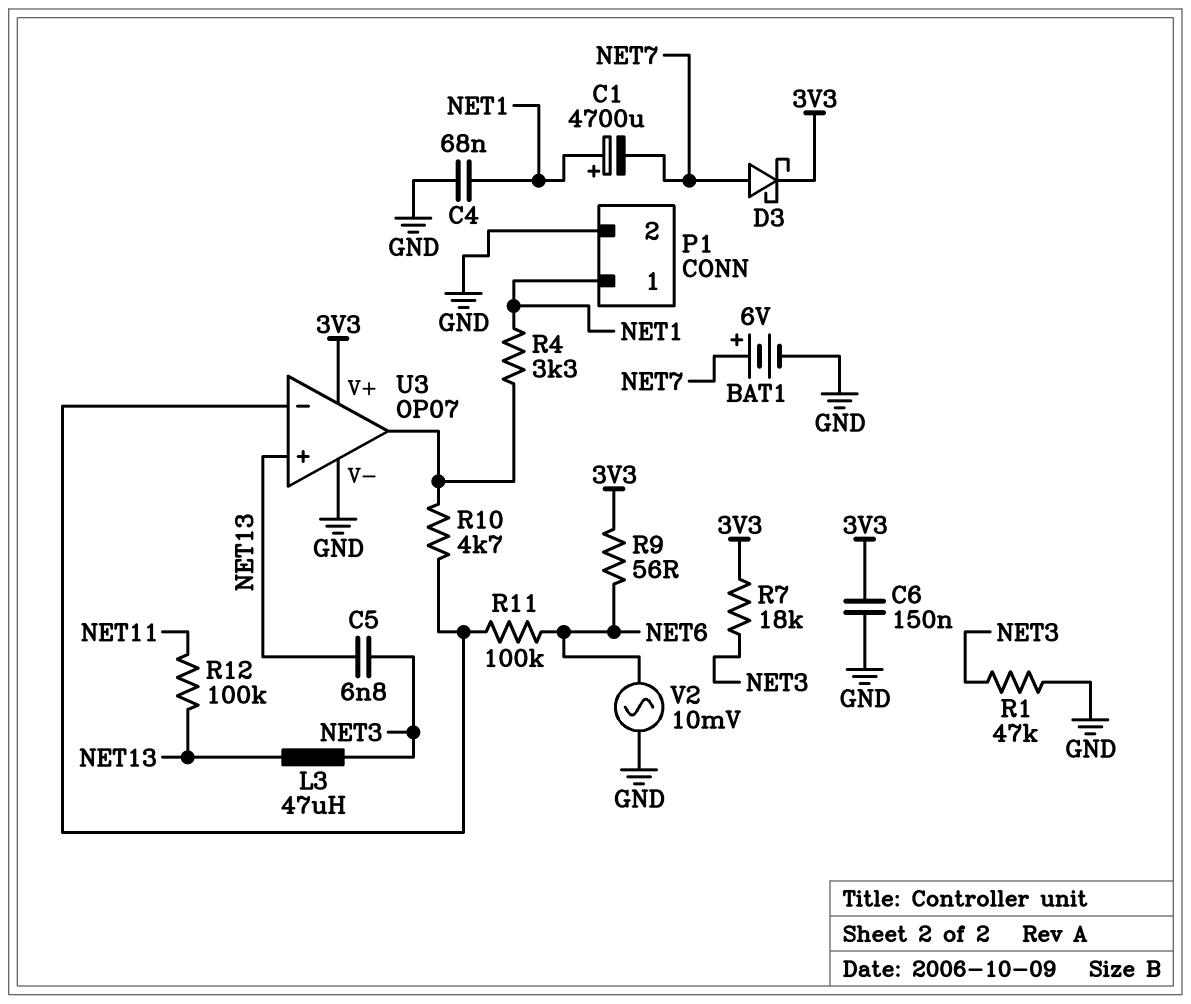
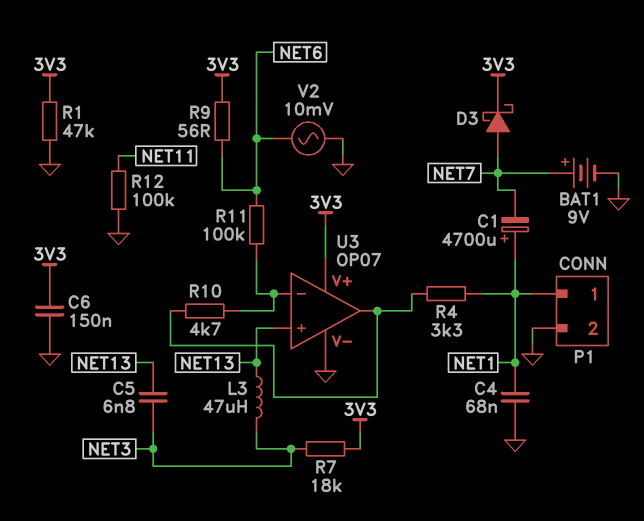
BAT1: 6V (plus NET7, minus GND) -> 9V (plus NET7, minus GND)
R1: 47k (GND, NET3) -> 47k (3V3, GND)
R12: 100k (NET11, NET13) -> 100k (GND, NET11)

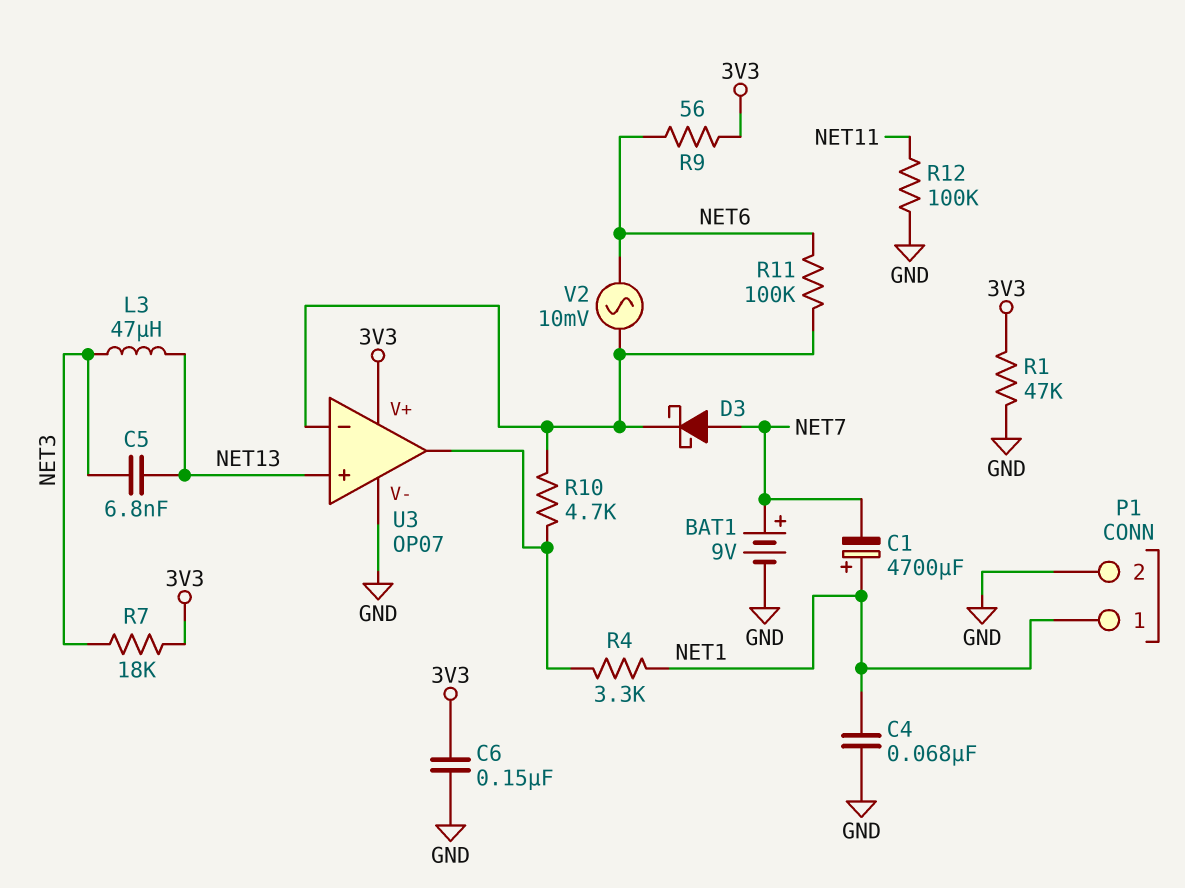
D3: schottky (A NET7, K 3V3) -> schottky (A NET7, K U3/in-)
V2: AC 10mV (GND, NET6) -> AC 10mV (NET6, U3/in-)

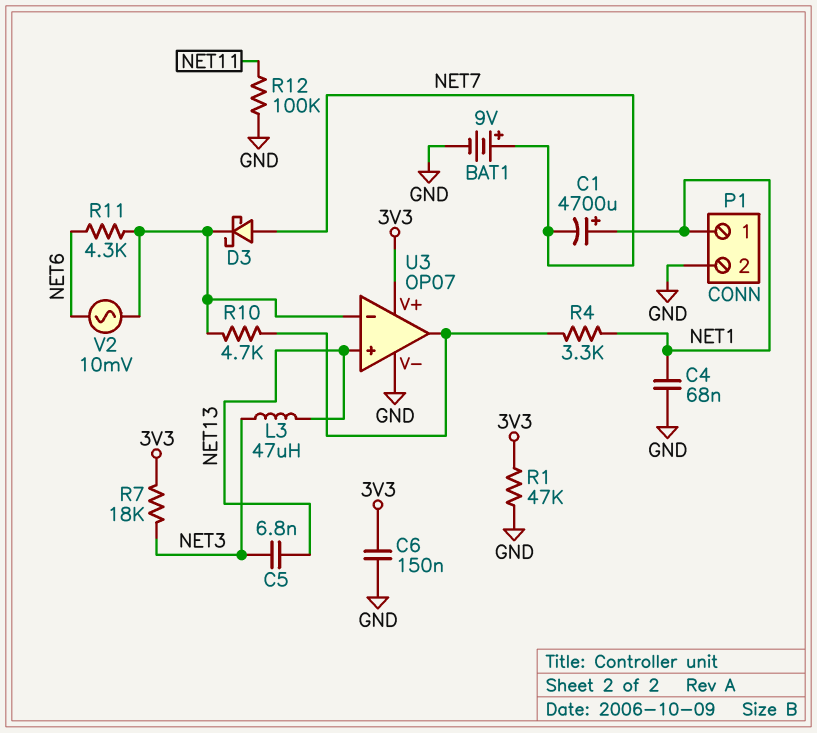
R9: 56 (3V3, NET6) -> none
R11: 100k (NET6, U3/in-) -> 4.3k (NET6, U3/in-)

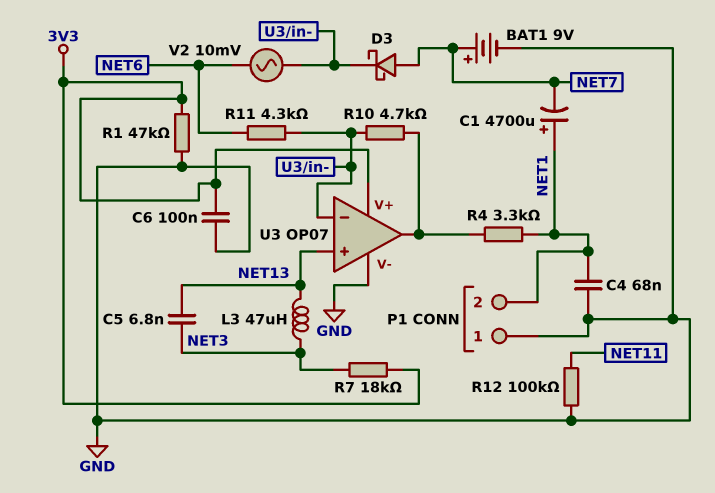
C6: 150nF (3V3, GND) -> 100nF (3V3, GND)
P1 pin 1: NET1 -> GND
P1 pin 2: GND -> NET1

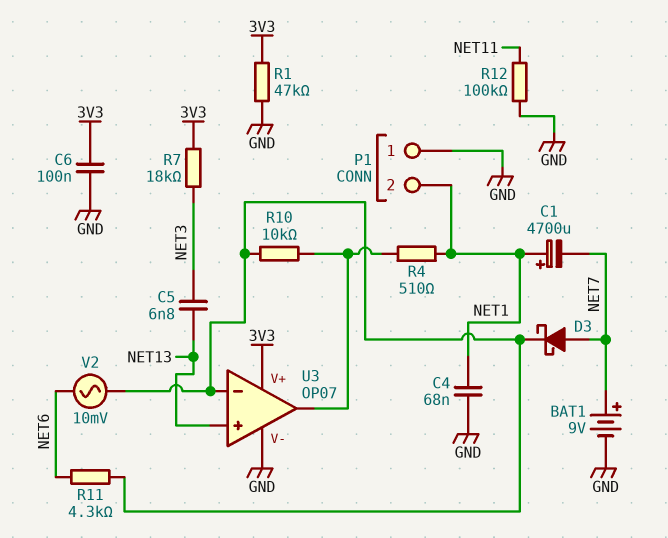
L3: 47uH (NET3, NET13) -> none
R4: 3.3k (NET1, U3/out) -> 510 (NET1, U3/out)
R10: 4.7k (U3/in-, U3/out) -> 10k (U3/in-, U3/out)

